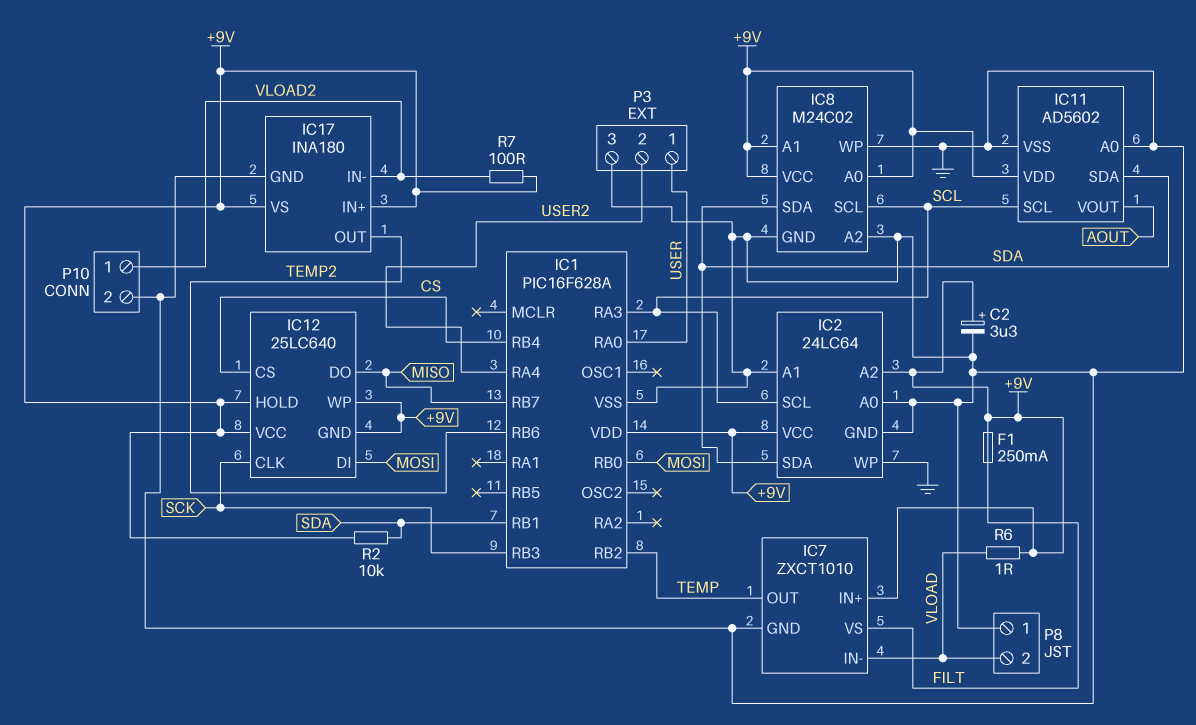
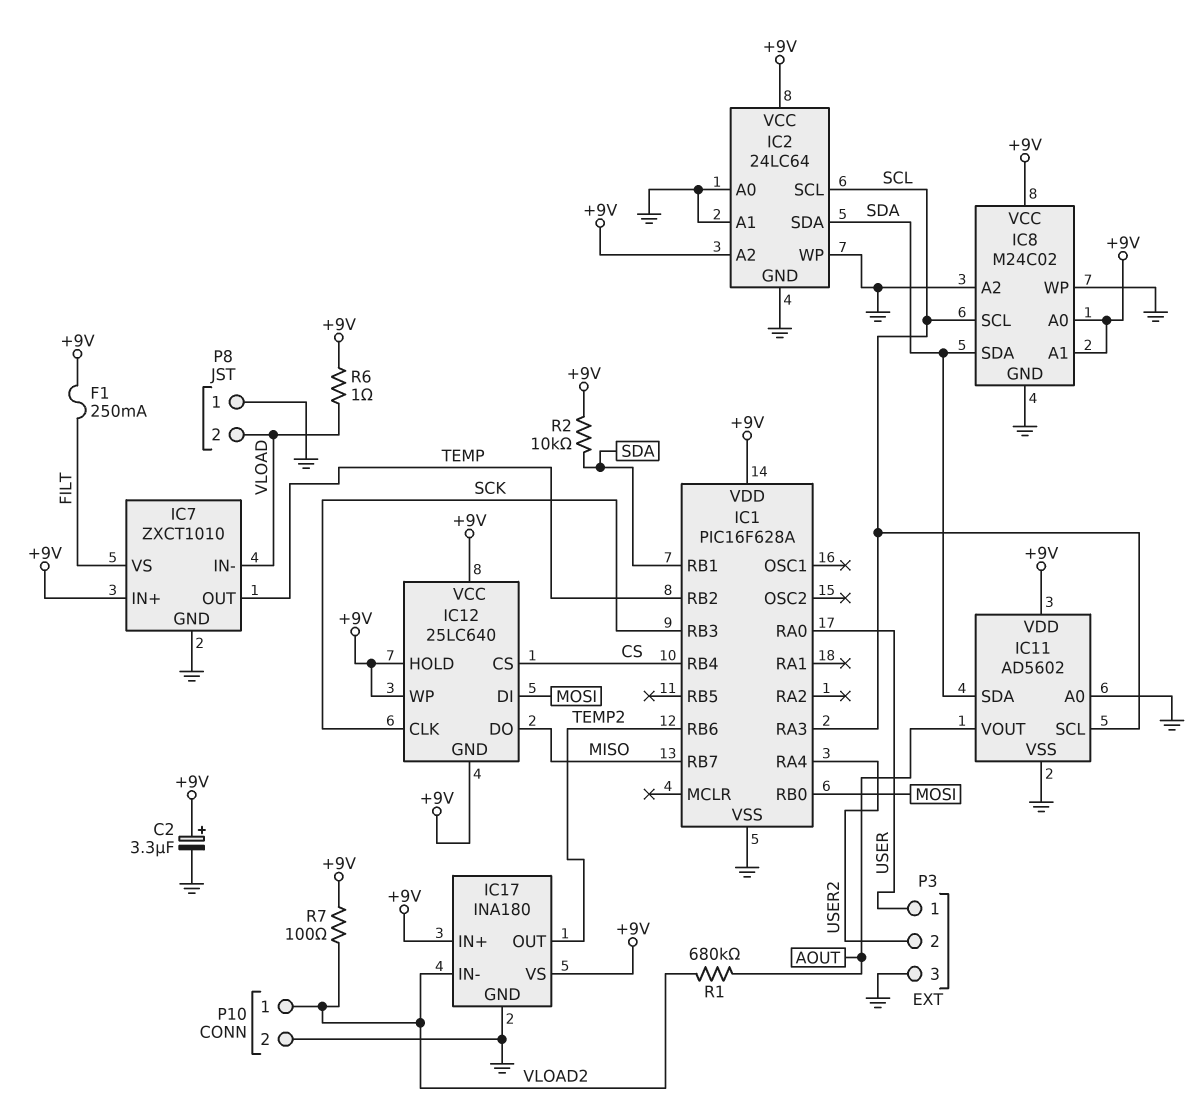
R1: none -> 680k (AOUT, VLOAD2)

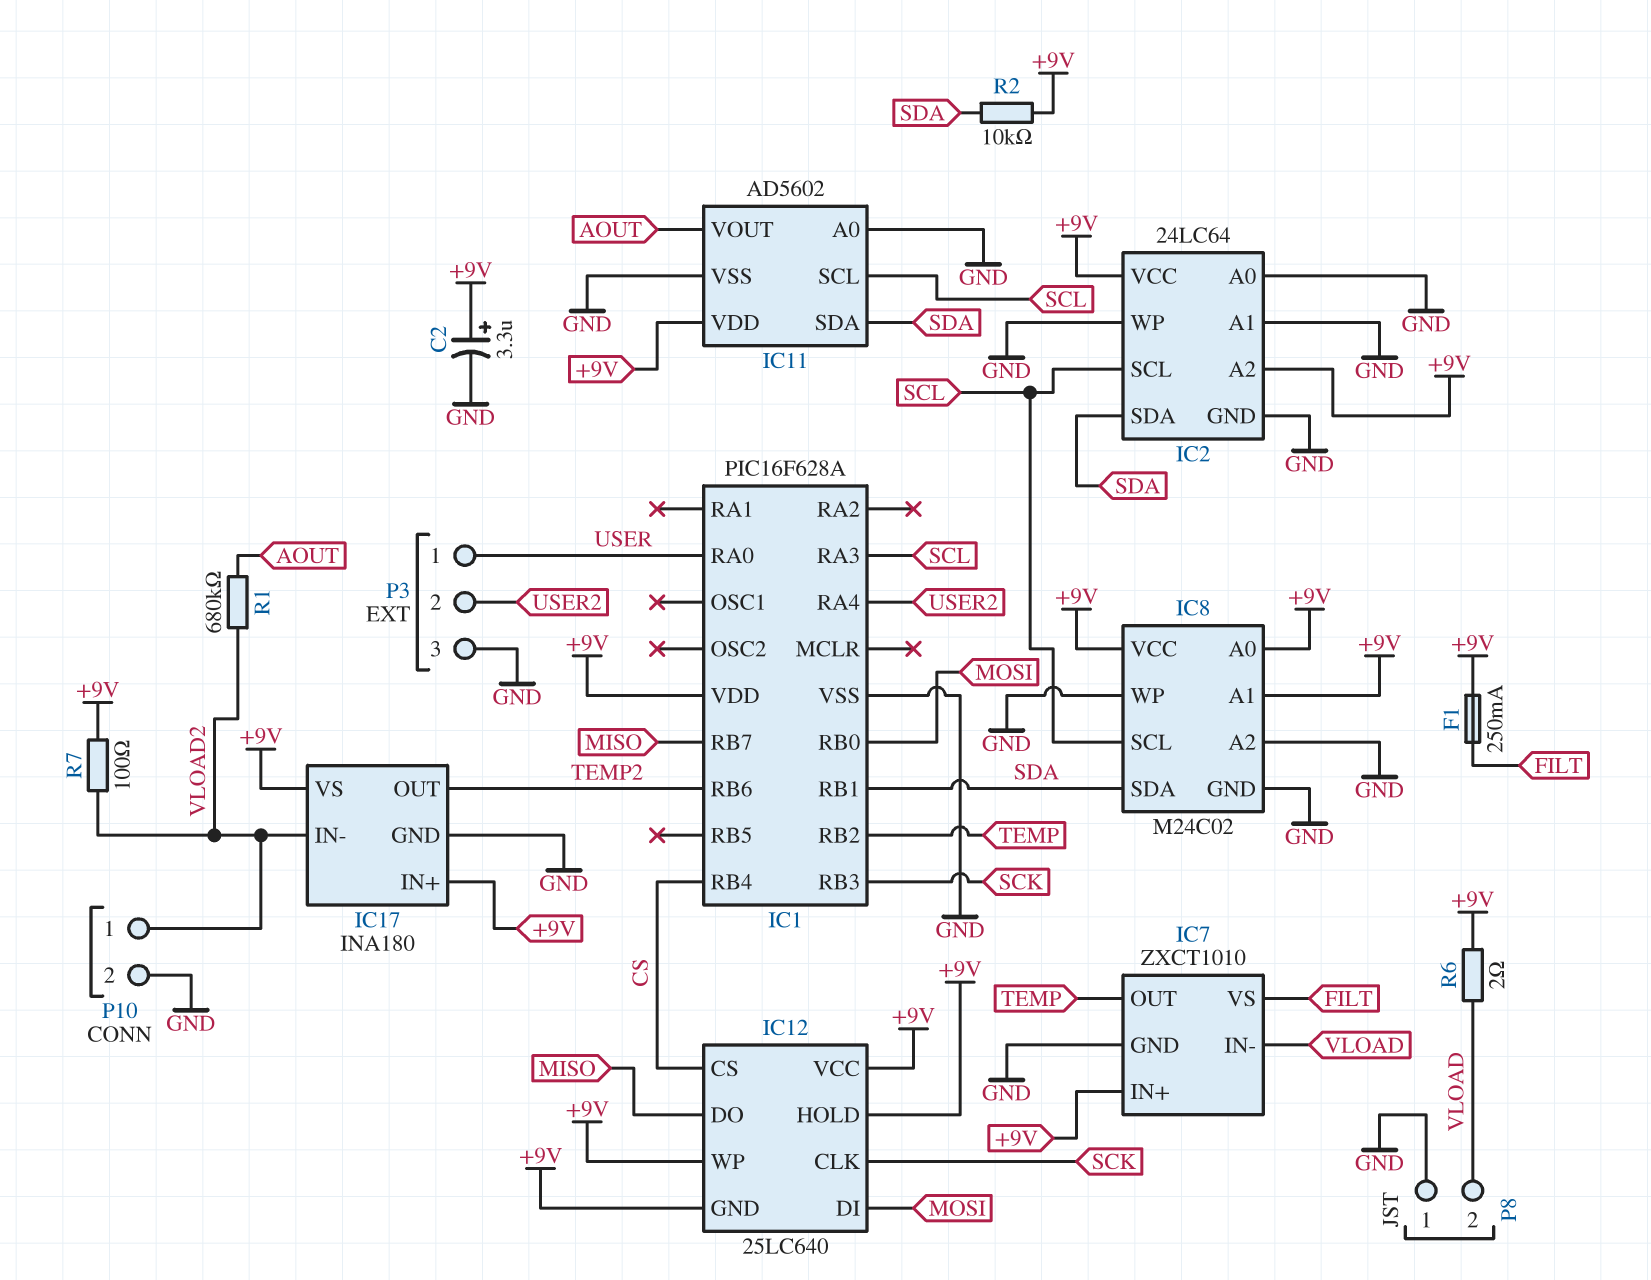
R6: 1 (+9V, VLOAD) -> 2 (+9V, VLOAD)

